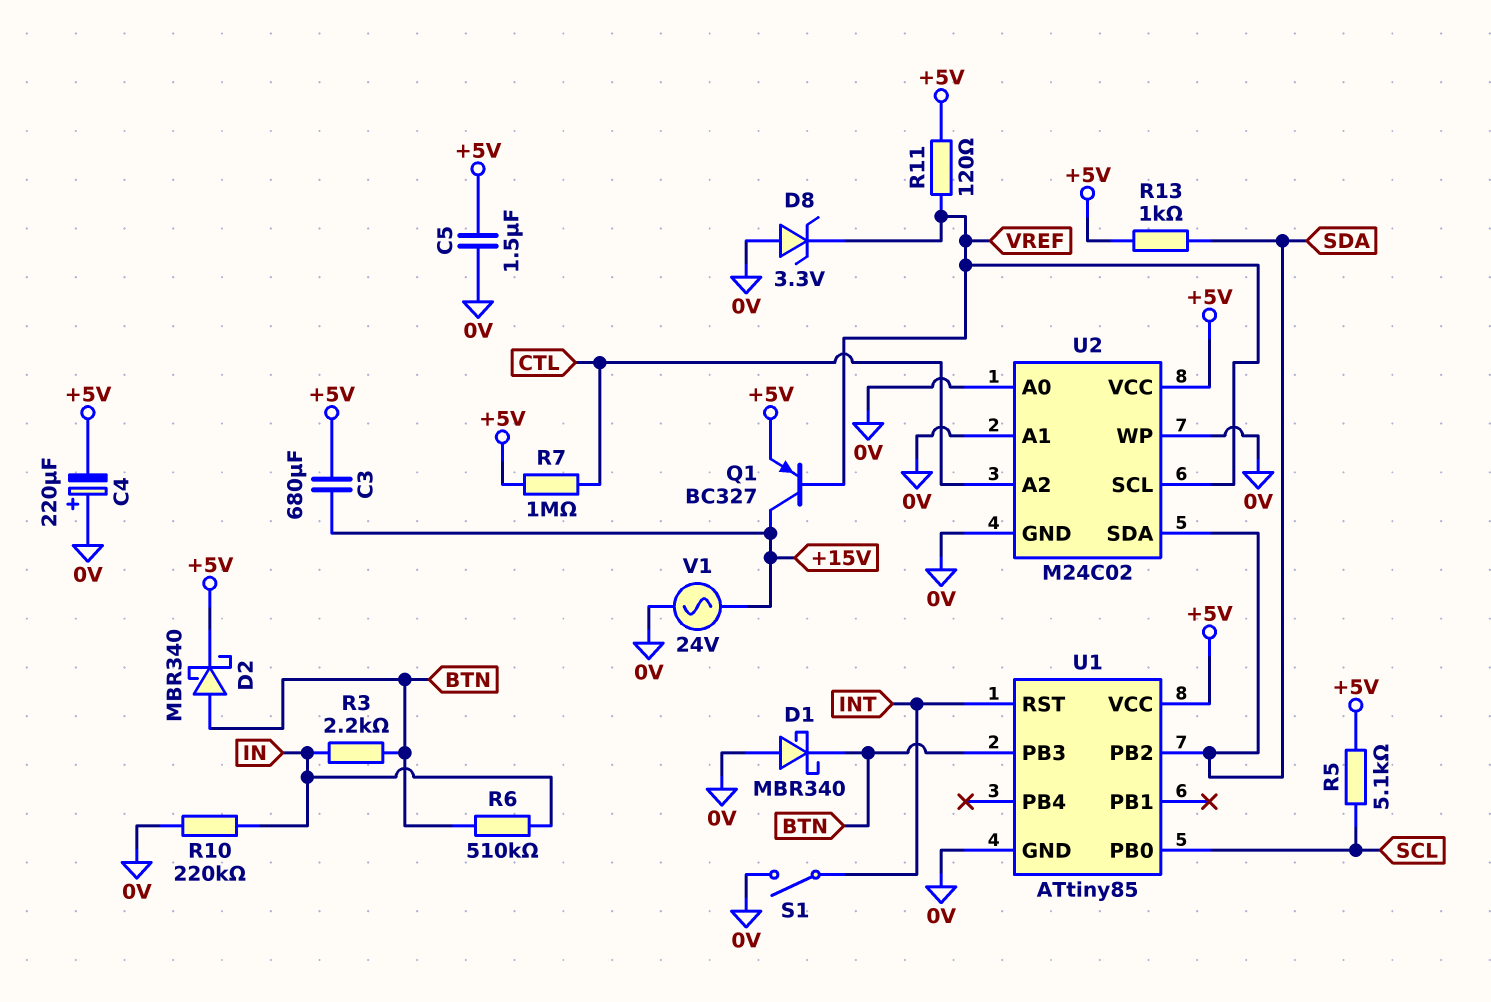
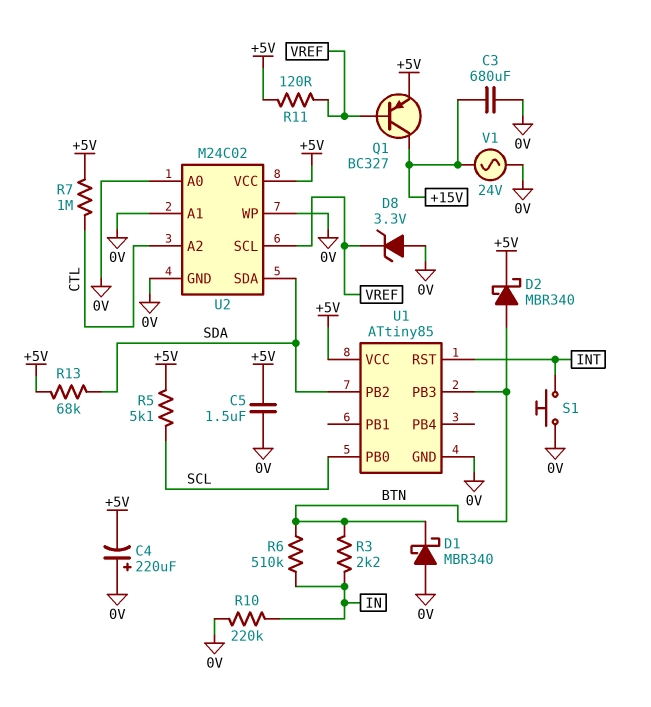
C3: 680uF (+5V, +15V) -> 680uF (+15V, 0V)
R13: 1k (+5V, SDA) -> 68k (+5V, SDA)
S1: switch (0V, INT) -> button (0V, INT)

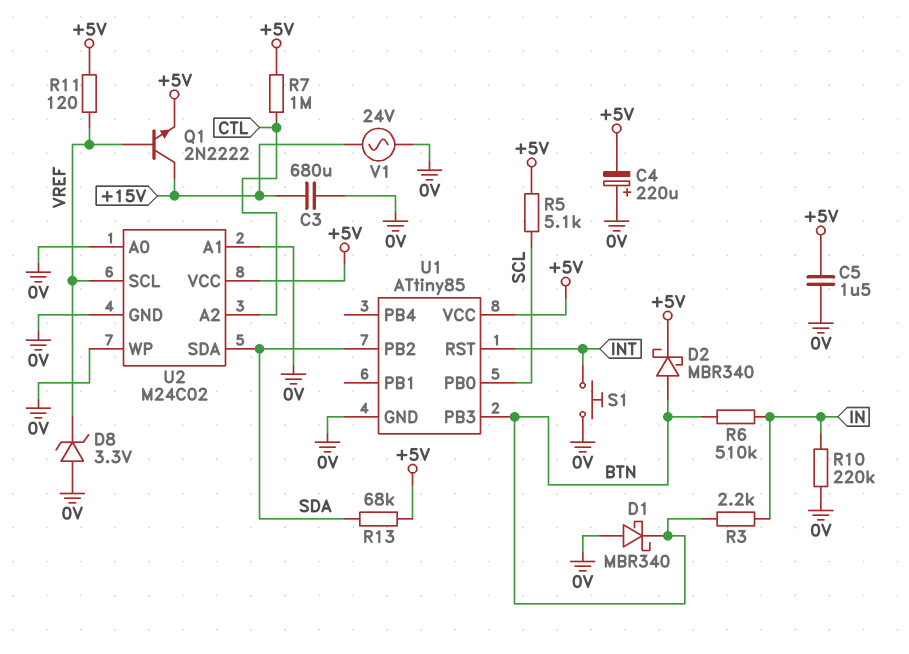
Q1: PNP BC327 (B VREF, C +15V, E +5V) -> NPN 2N2222 (B VREF, C +15V, E +5V)

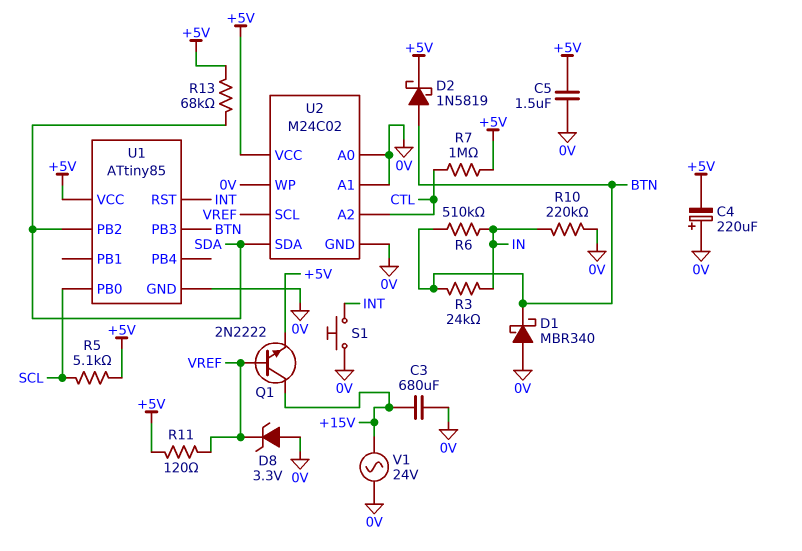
D2: schottky MBR340 (A BTN, K +5V) -> schottky 1N5819 (A BTN, K +5V)
R3: 2.2k (BTN, IN) -> 24k (BTN, IN)

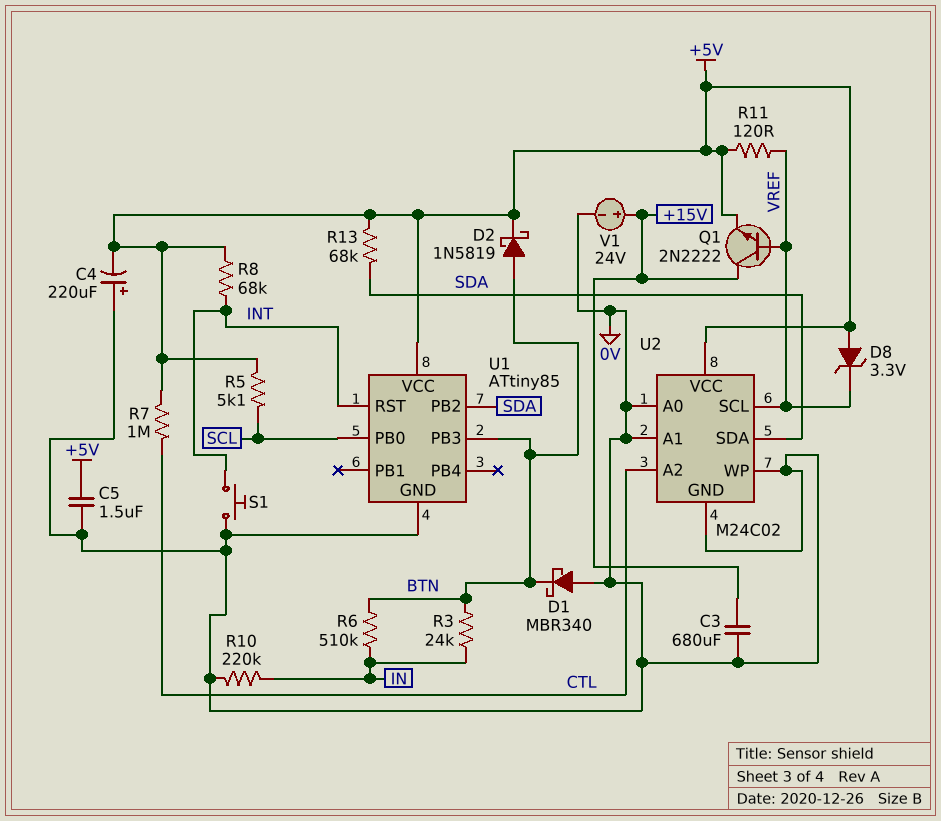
D8: zener 3.3V (A 0V, K VREF) -> zener 3.3V (A +5V, K VREF)
R8: none -> 68k (+5V, INT)
V1: AC 24V (+15V, 0V) -> 24V (plus +15V, minus 0V)

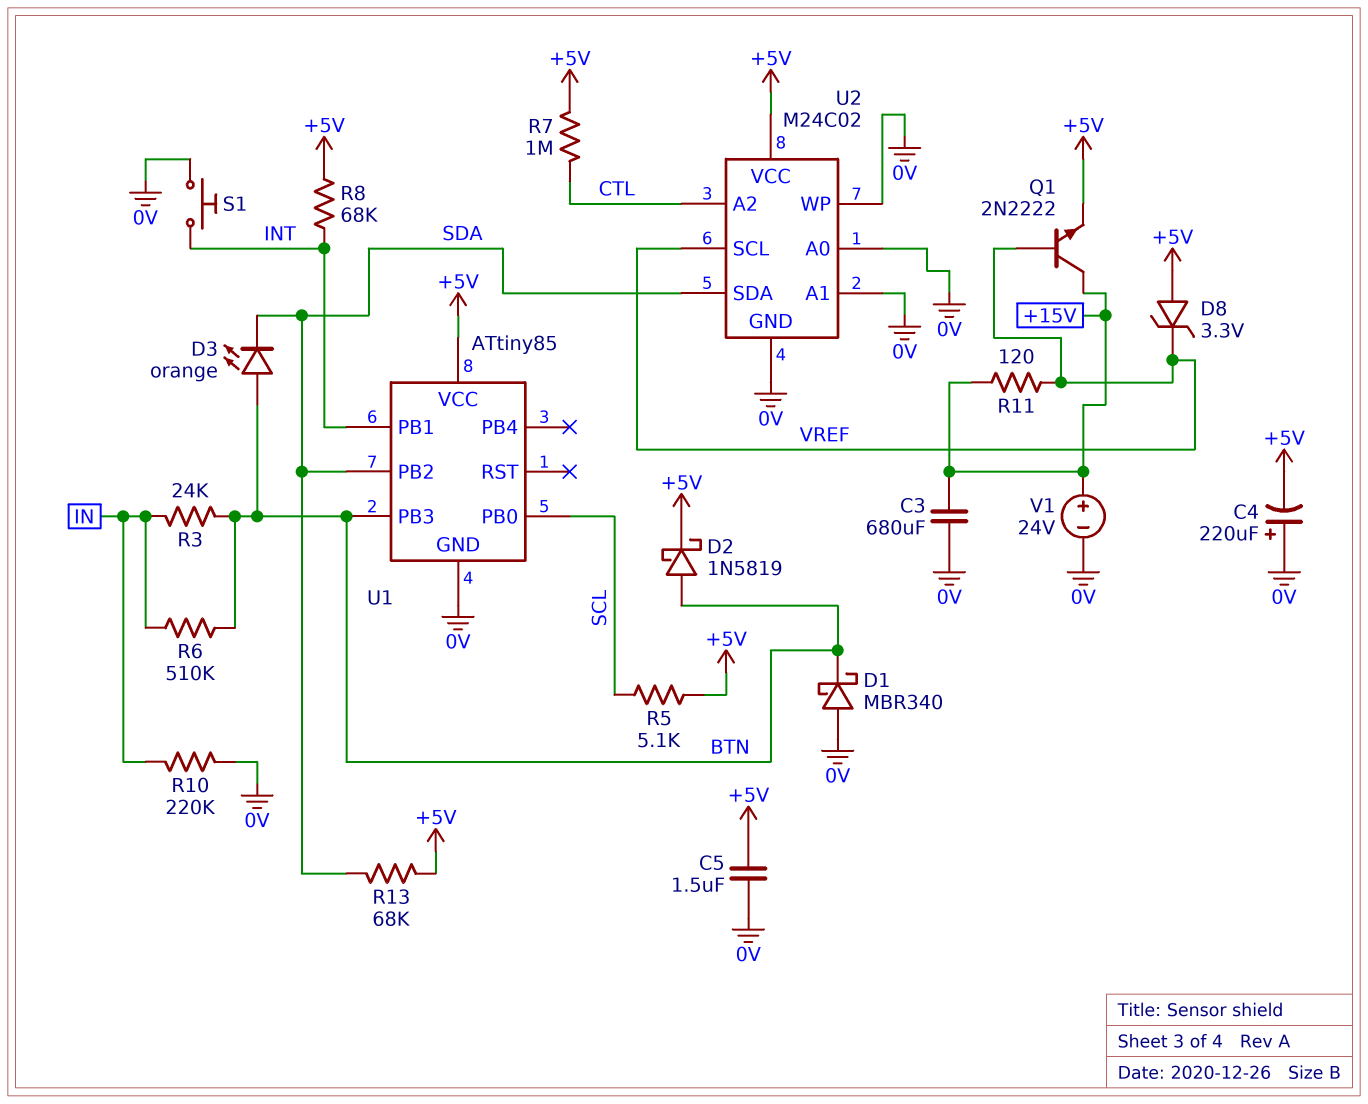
D3: none -> LED orange (A BTN, K SDA)
R11: 120 (+5V, VREF) -> 120 (+15V, VREF)
U1 pin PB1: none -> INT
U1 pin RST: INT -> none

